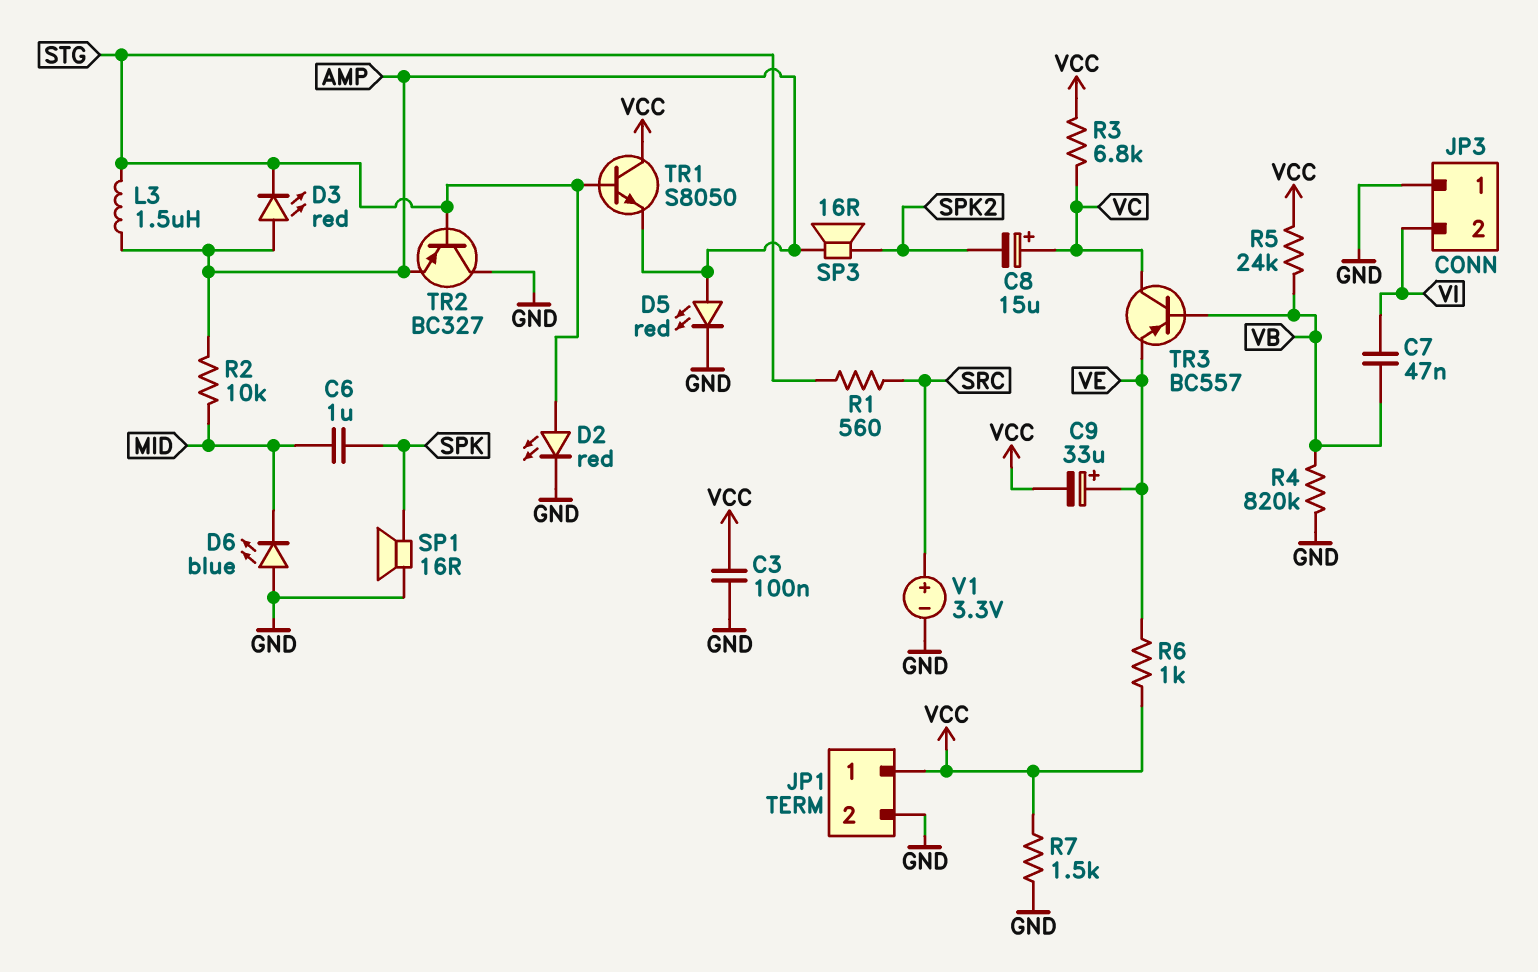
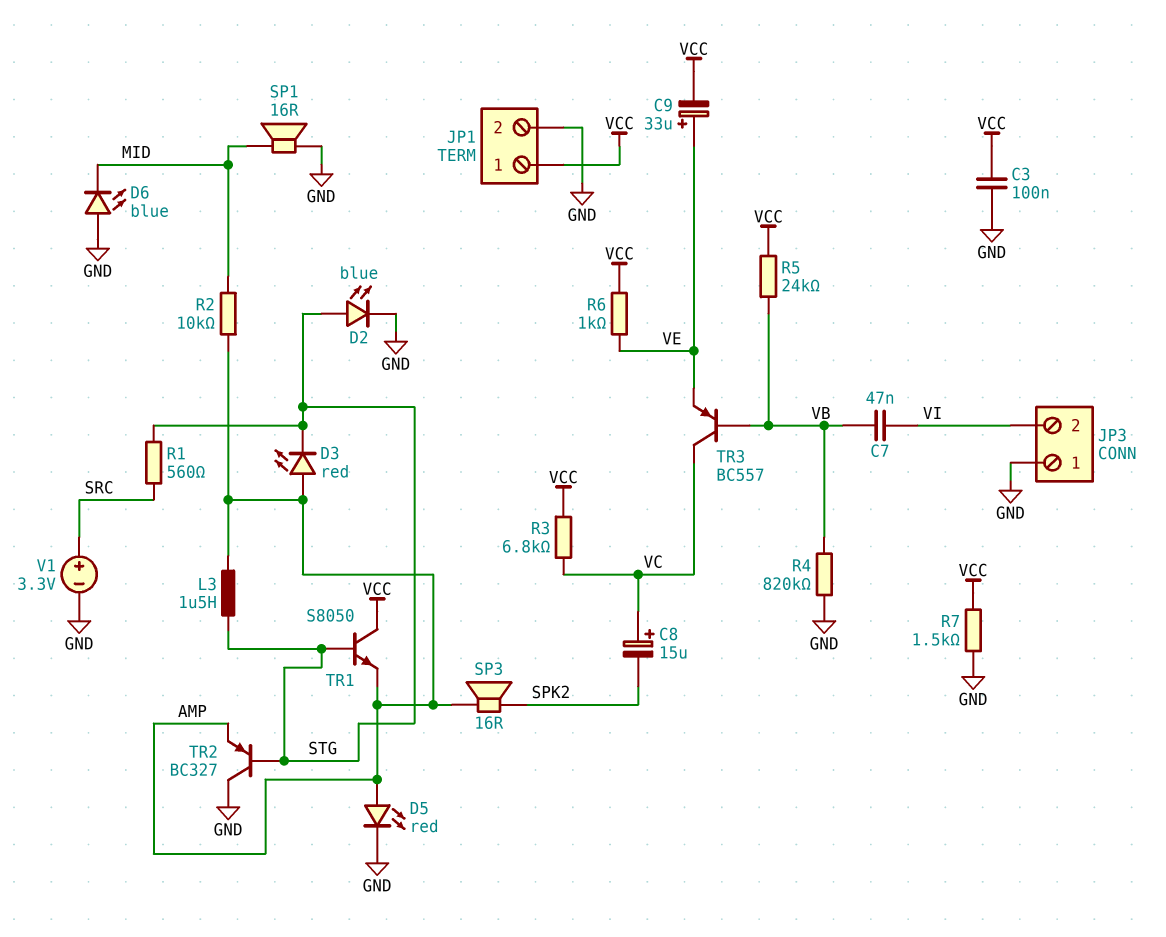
C6: 1uF (MID, SPK) -> none
D2: LED red (A STG, K GND) -> LED blue (A STG, K GND)
SP1: speaker 16R (GND, SPK) -> speaker 16R (GND, MID)

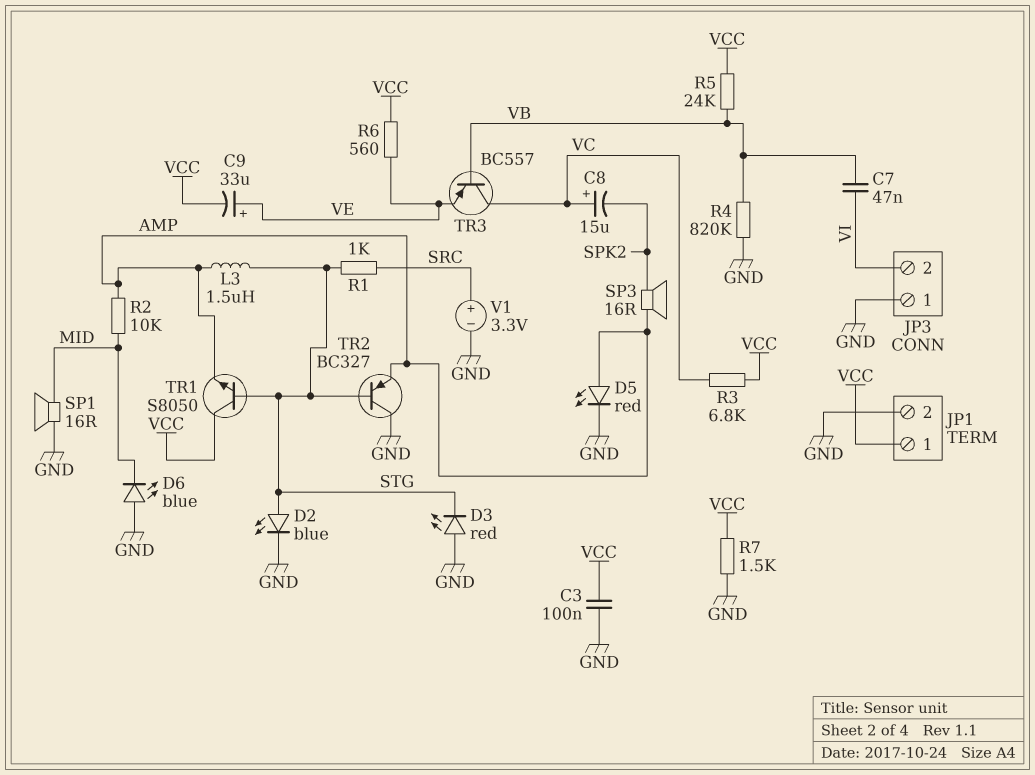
D3: LED red (A AMP, K STG) -> LED red (A GND, K STG)
R1: 560 (SRC, STG) -> 1k (SRC, STG)
R6: 1k (VCC, VE) -> 560 (VCC, VE)

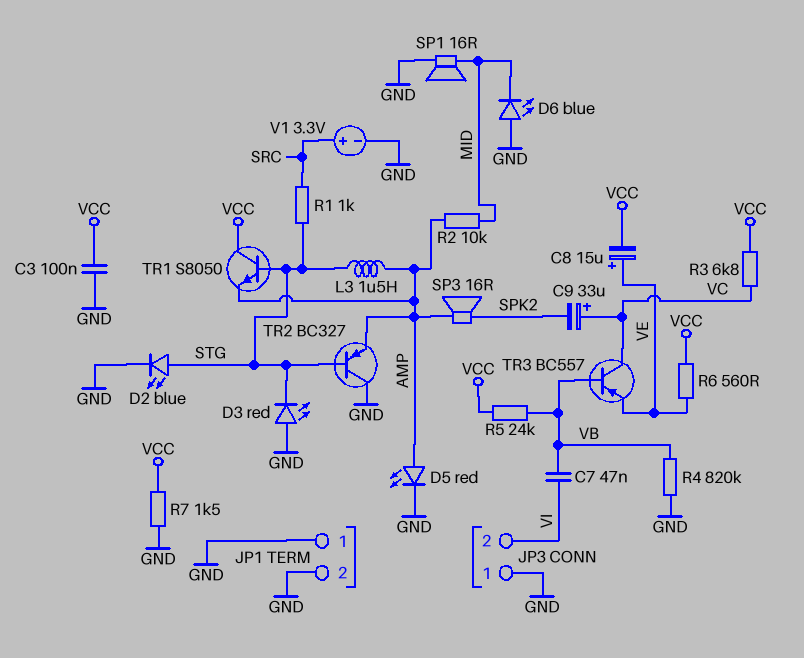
C8: 15uF (plus VC, minus SPK2) -> 15uF (plus VE, minus VCC)
C9: 33uF (plus VE, minus VCC) -> 33uF (plus VC, minus SPK2)
JP1 pin 1: VCC -> GND

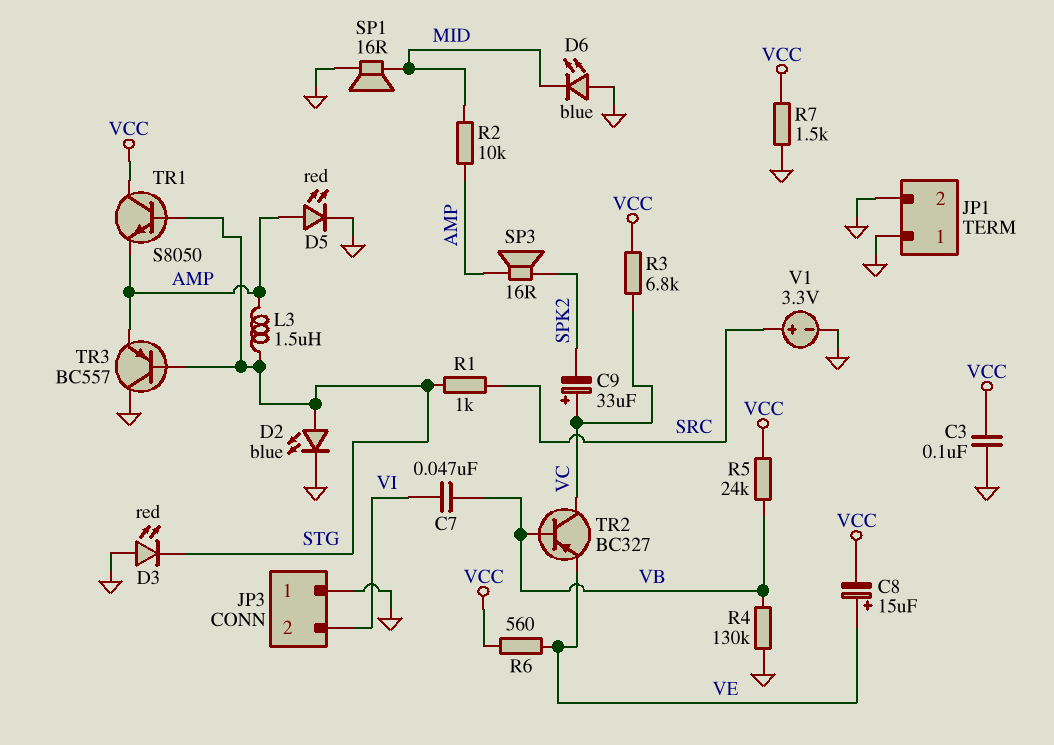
R4: 820k (GND, VB) -> 130k (GND, VB)
TR2: PNP BC327 (B STG, C GND, E AMP) -> PNP BC327 (B VB, C VC, E VE)
TR3: PNP BC557 (B VB, C VC, E VE) -> PNP BC557 (B STG, C GND, E AMP)

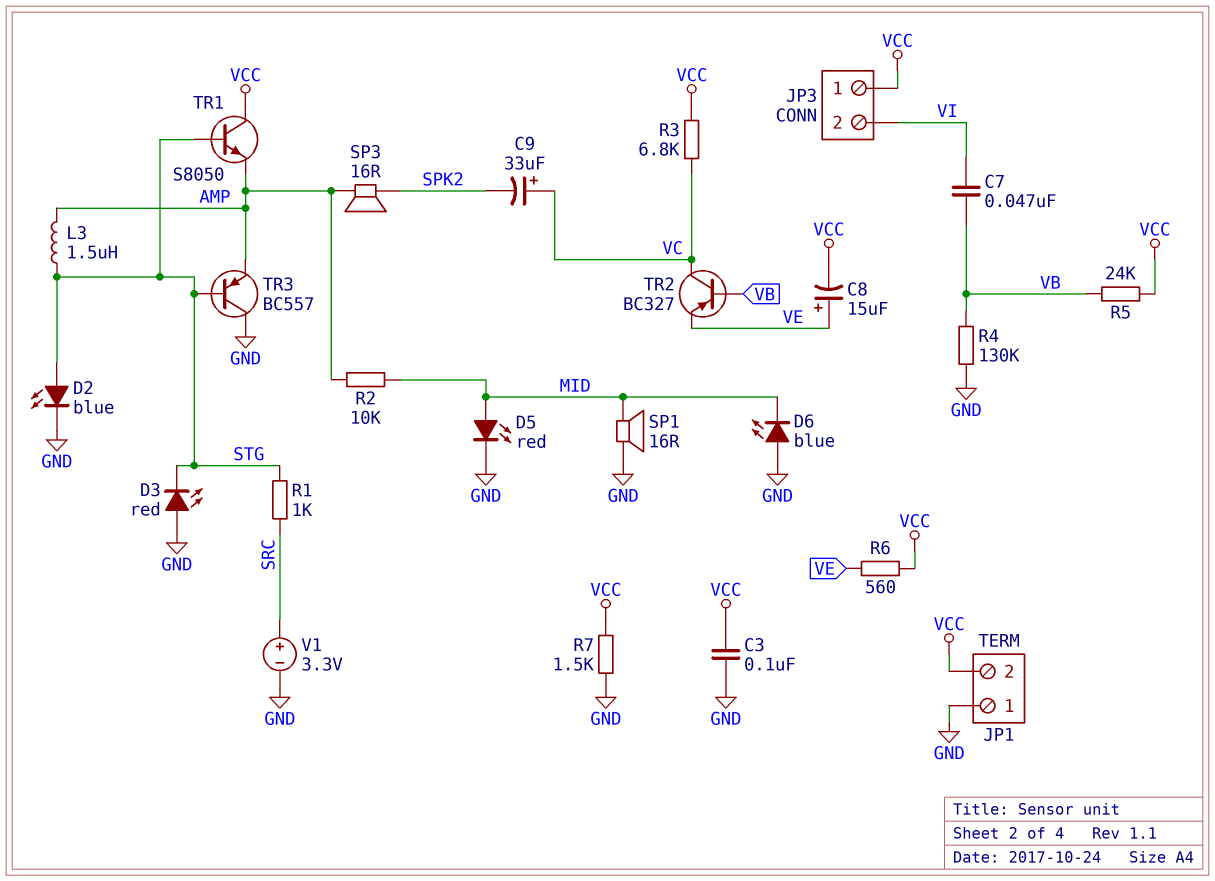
D5: LED red (A AMP, K GND) -> LED red (A MID, K GND)
JP1 pin 2: GND -> VCC
JP3 pin 1: GND -> VCC

